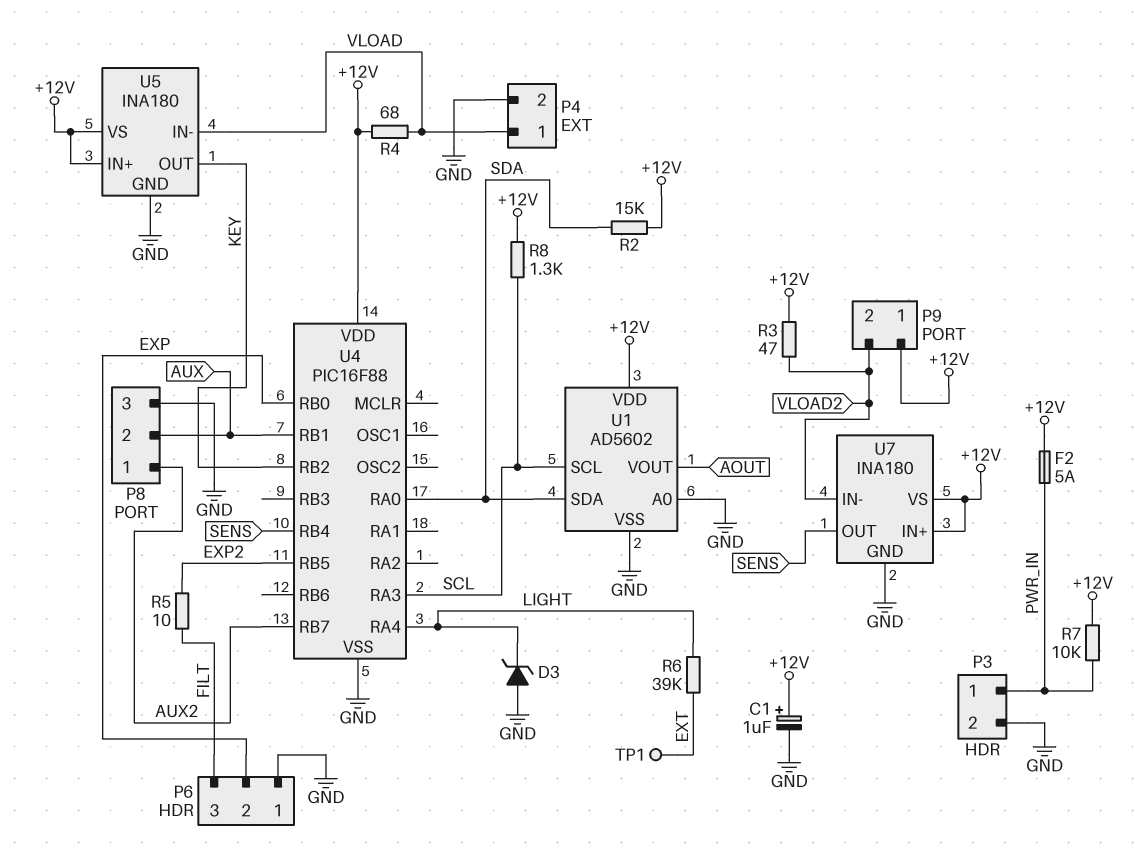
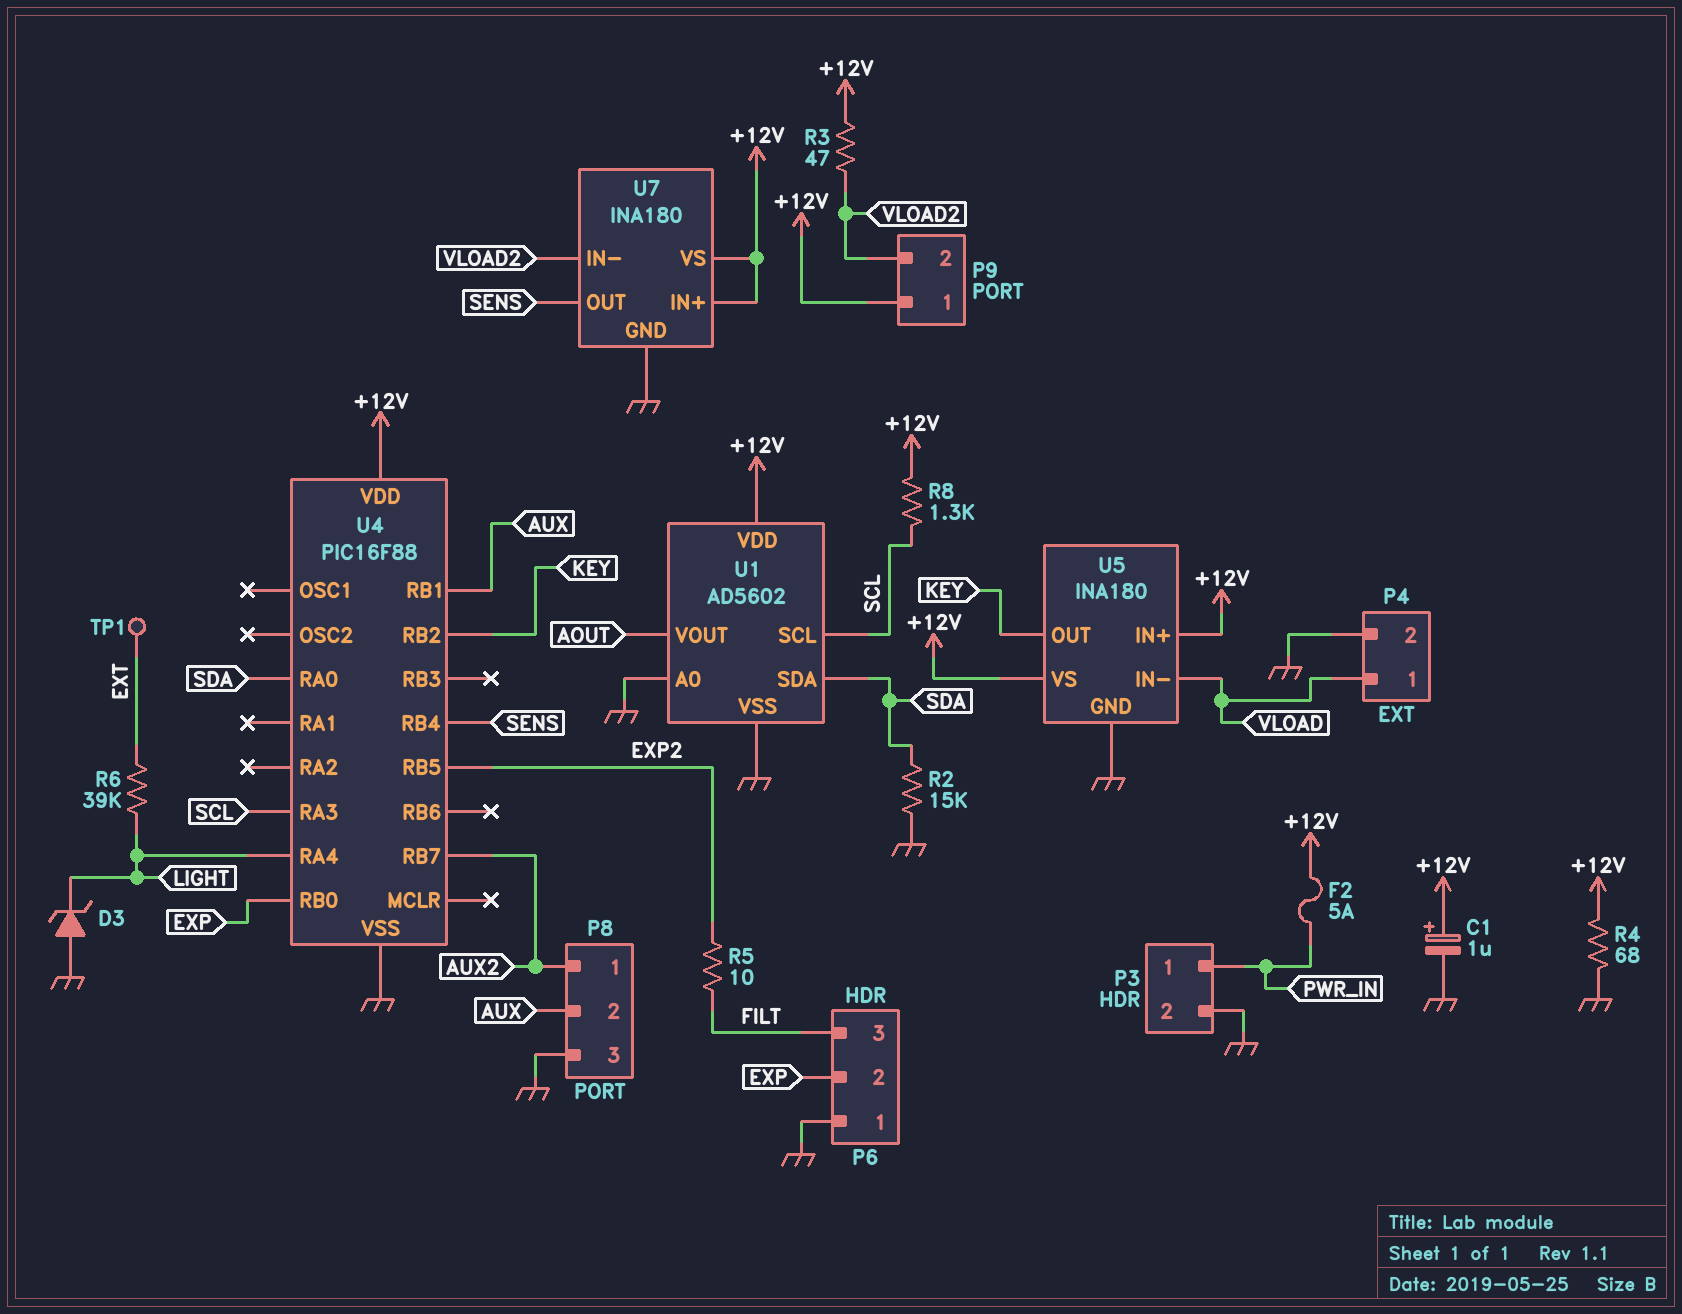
R2: 15k (+12V, SDA) -> 15k (GND, SDA)
R4: 68 (+12V, VLOAD) -> 68 (+12V, GND)
R7: 10k (+12V, PWR_IN) -> none

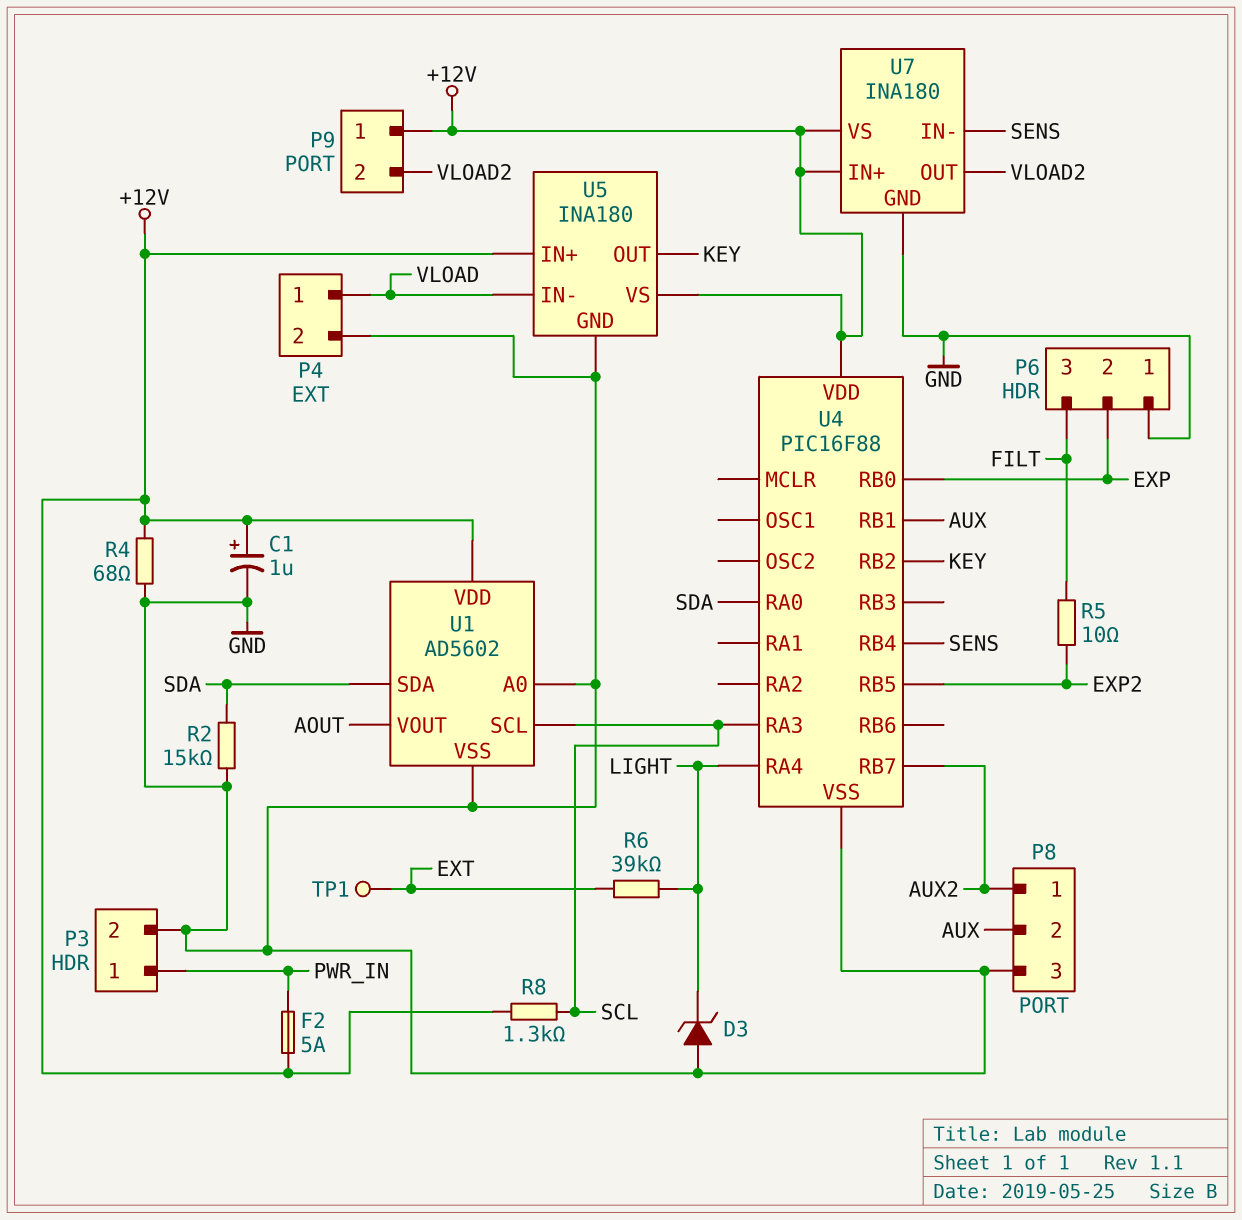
R3: 47 (+12V, VLOAD2) -> none
U7 pin IN-: VLOAD2 -> SENS
U7 pin OUT: SENS -> VLOAD2

